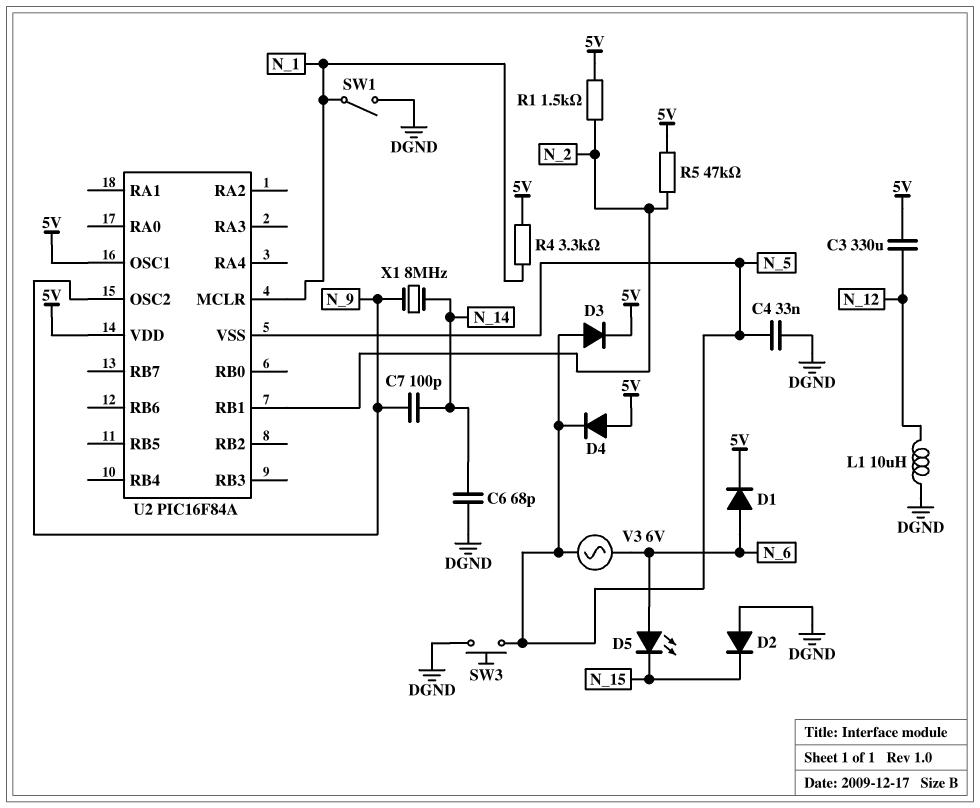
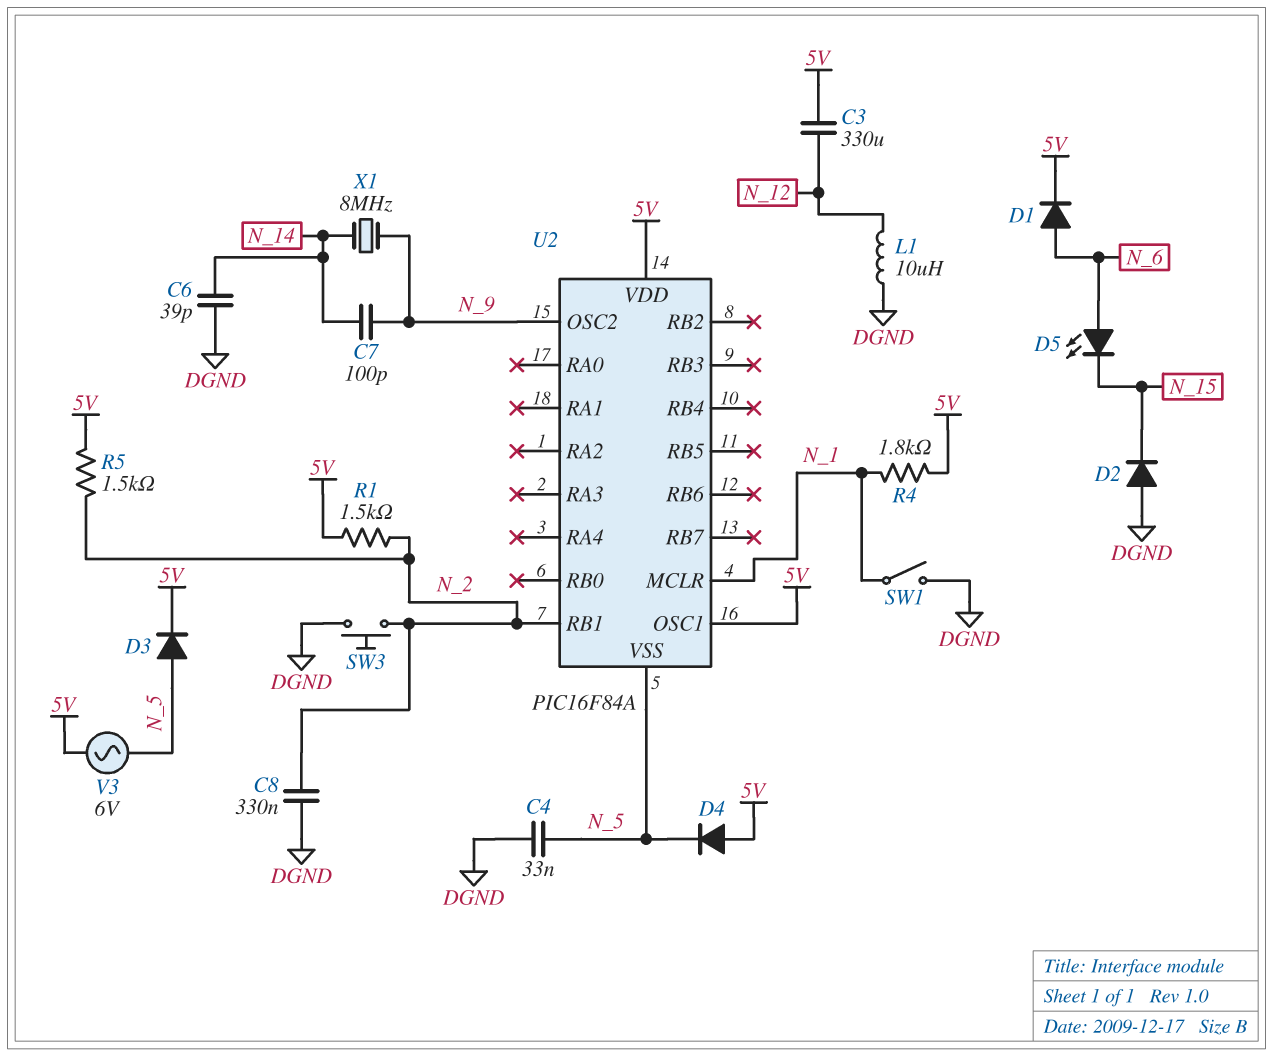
C6: 68pF (DGND, N_14) -> 39pF (DGND, N_14)
C8: none -> 330nF (DGND, N_2)
R4: 3.3k (5V, N_1) -> 1.8k (5V, N_1)
R5: 47k (5V, N_2) -> 1.5k (5V, N_2)
SW3: button (DGND, N_5) -> button (DGND, N_2)
V3: AC 6V (N_5, N_6) -> AC 6V (5V, N_5)

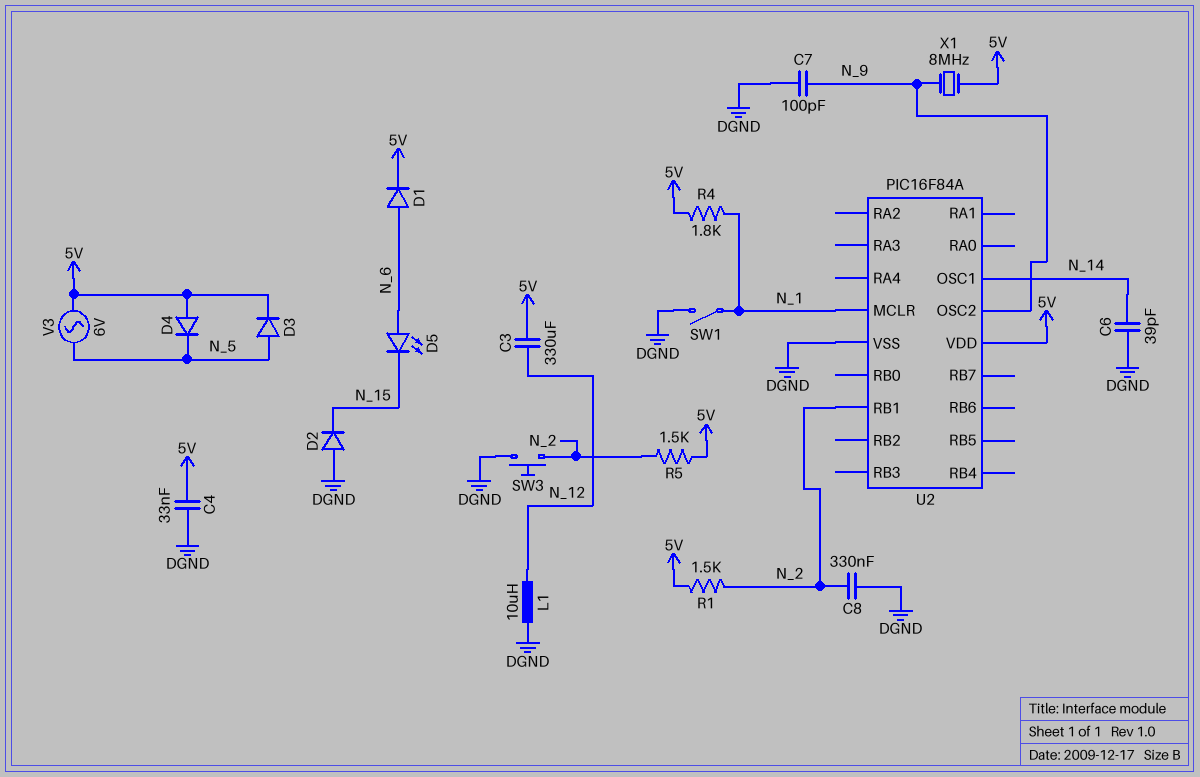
C4: 33nF (DGND, N_5) -> 33nF (5V, DGND)
C7: 100pF (N_9, N_14) -> 100pF (DGND, N_9)
U2 pin OSC1: 5V -> N_14
U2 pin VSS: N_5 -> DGND
X1: 8MHz (N_9, N_14) -> 8MHz (5V, N_9)

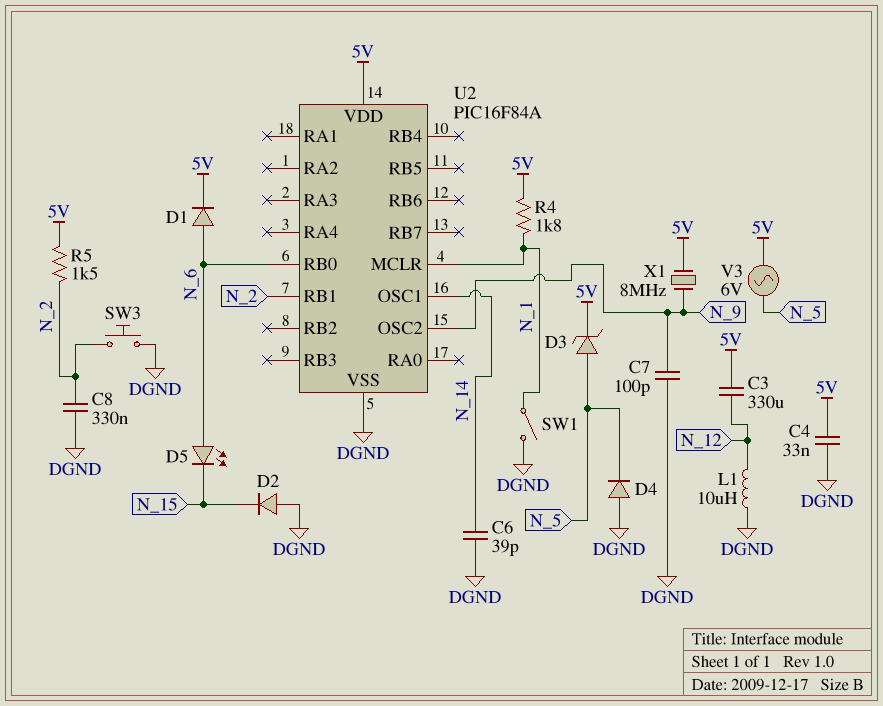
D3: diode (A N_5, K 5V) -> zener (A N_5, K 5V)
D4: diode (A 5V, K N_5) -> diode (A DGND, K N_5)
R1: 1.5k (5V, N_2) -> none
U2 pin RB0: none -> N_6

